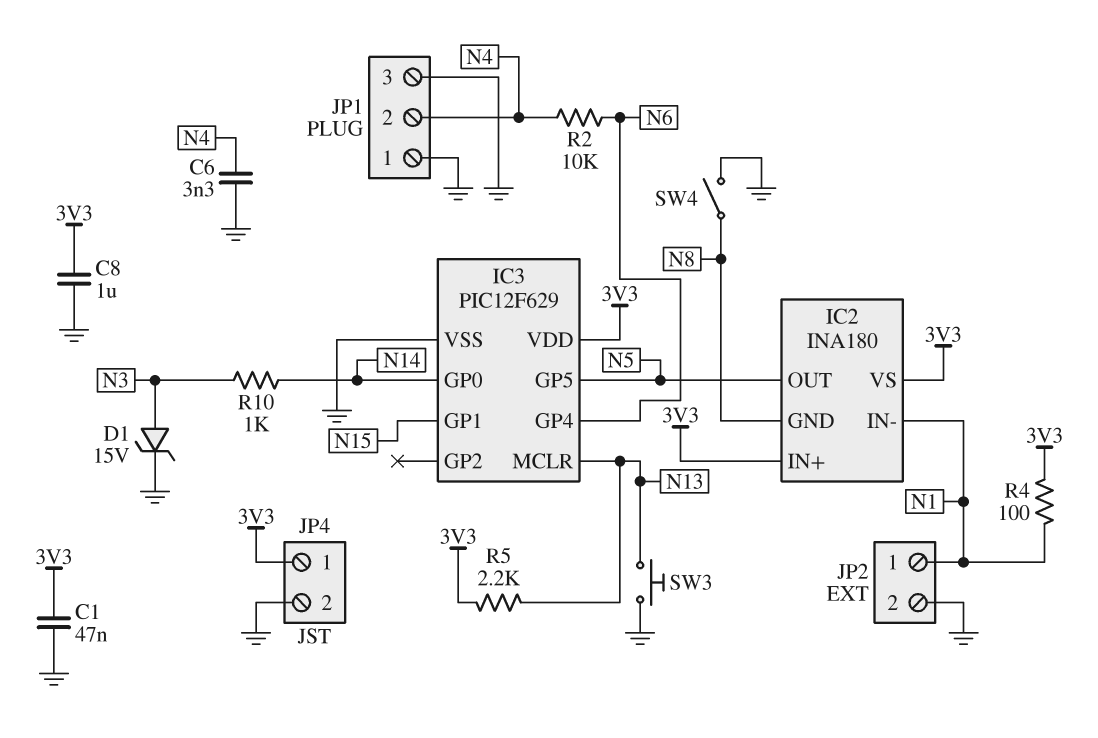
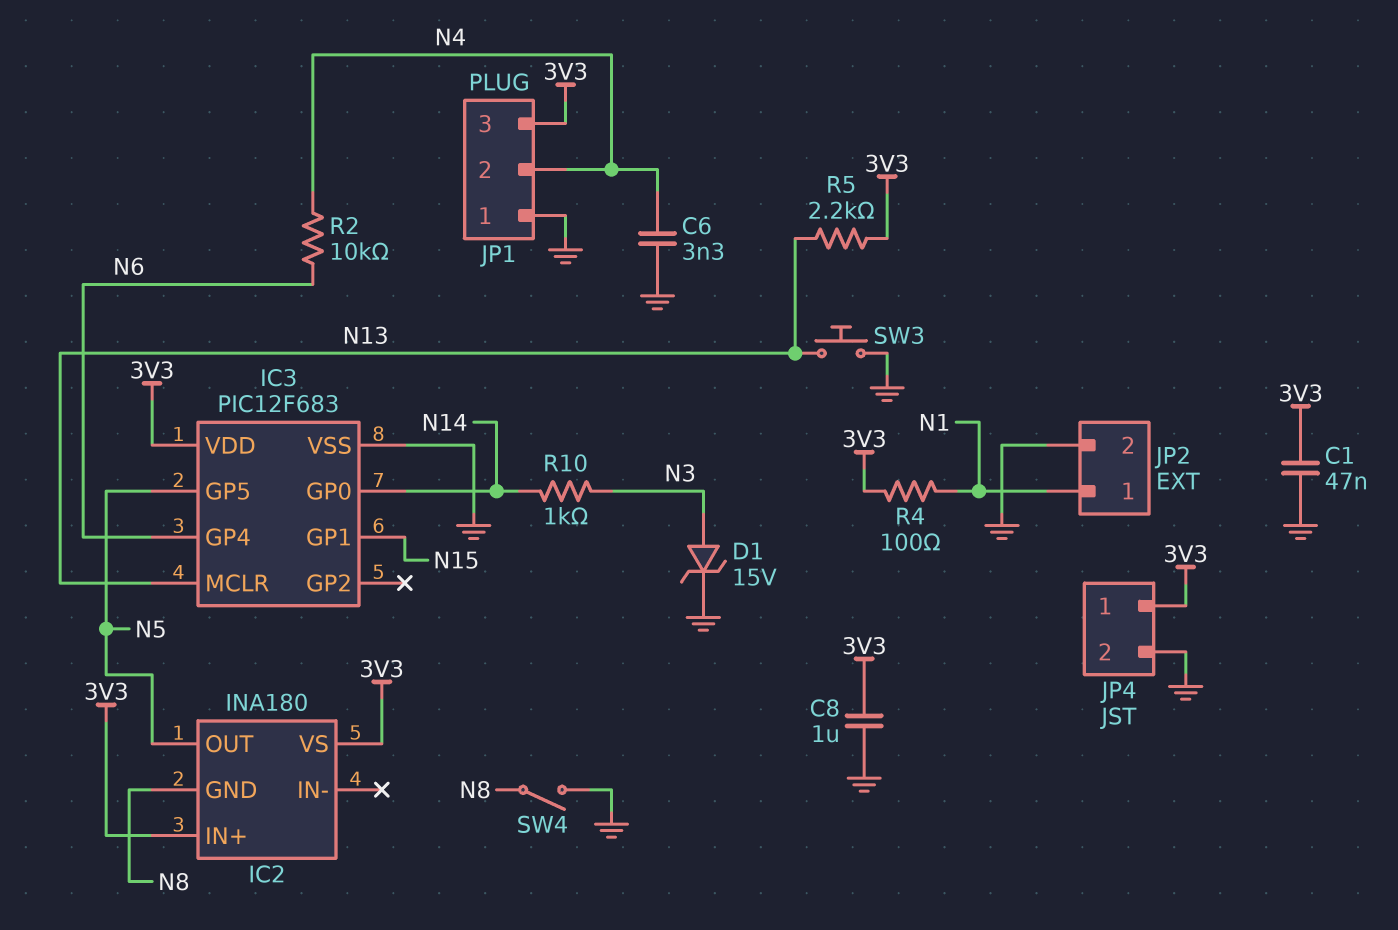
IC2 pin IN-: N1 -> none
IC3: PIC12F629 -> PIC12F683
JP1 pin 3: GND -> 3V3

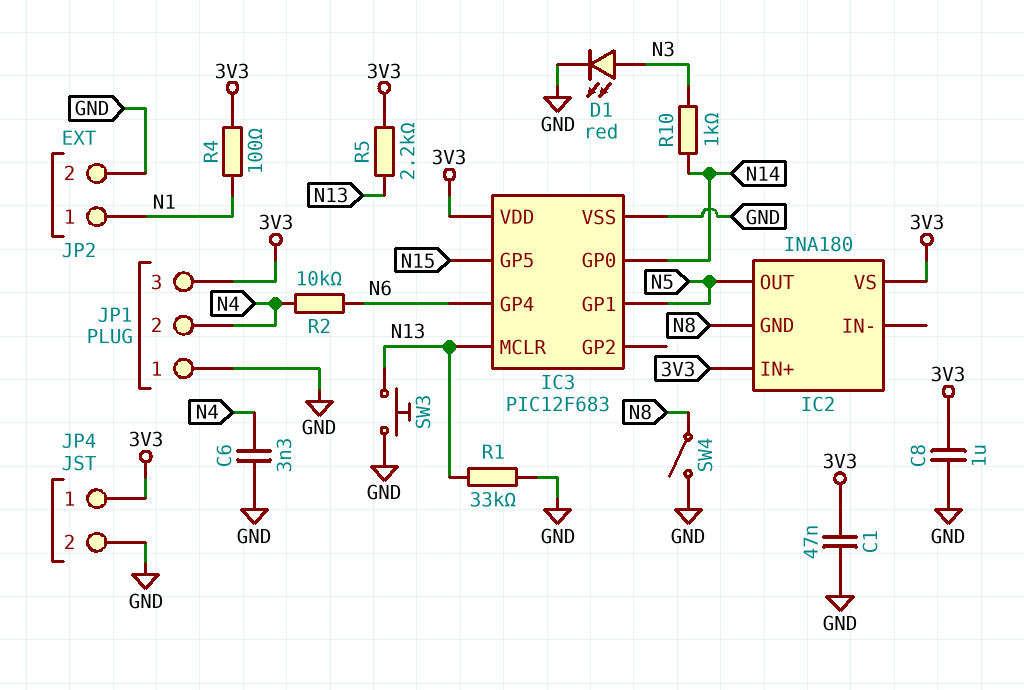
D1: zener 15V (A N3, K GND) -> LED red (A N3, K GND)
IC3 pin GP1: N15 -> N5
IC3 pin GP5: N5 -> N15
R1: none -> 33k (GND, N13)

